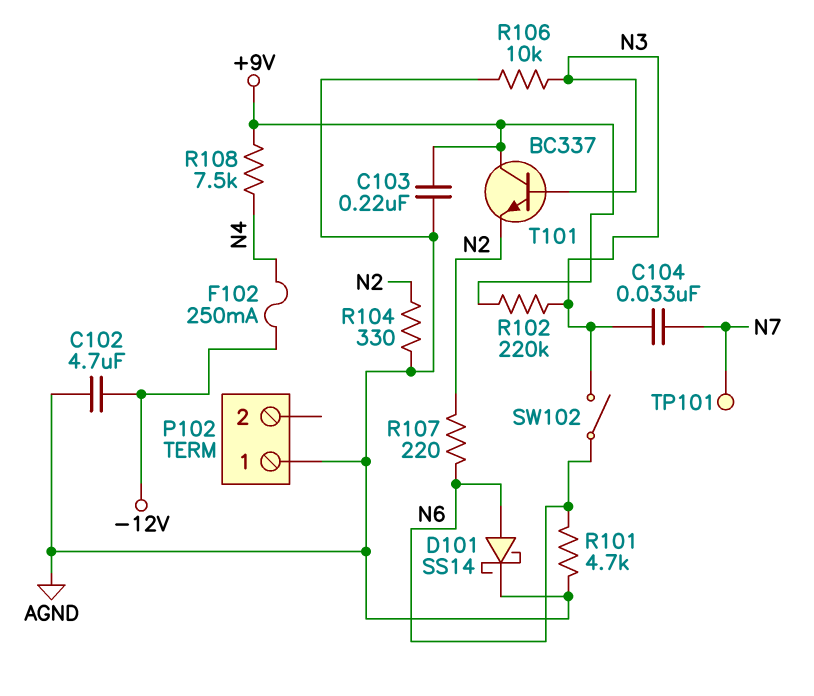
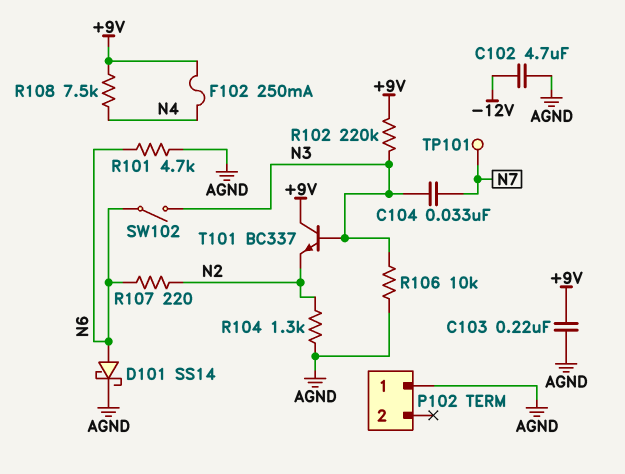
F102: 250mA (-12V, N4) -> 250mA (+9V, N4)
R104: 330 (AGND, N2) -> 1.3k (AGND, N2)

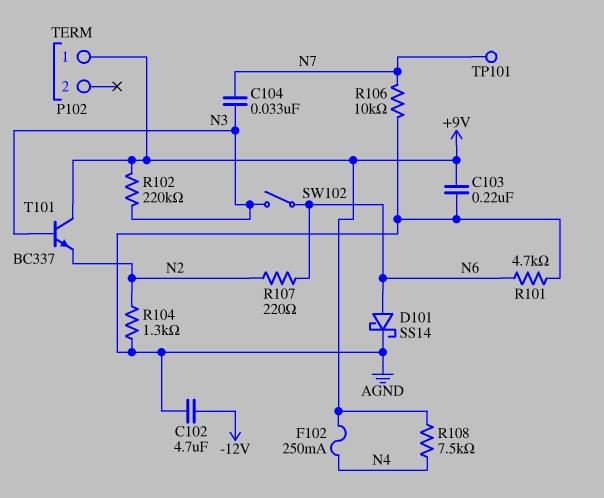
P102 pin 1: AGND -> +9V
R106: 10k (AGND, N3) -> 10k (AGND, N7)

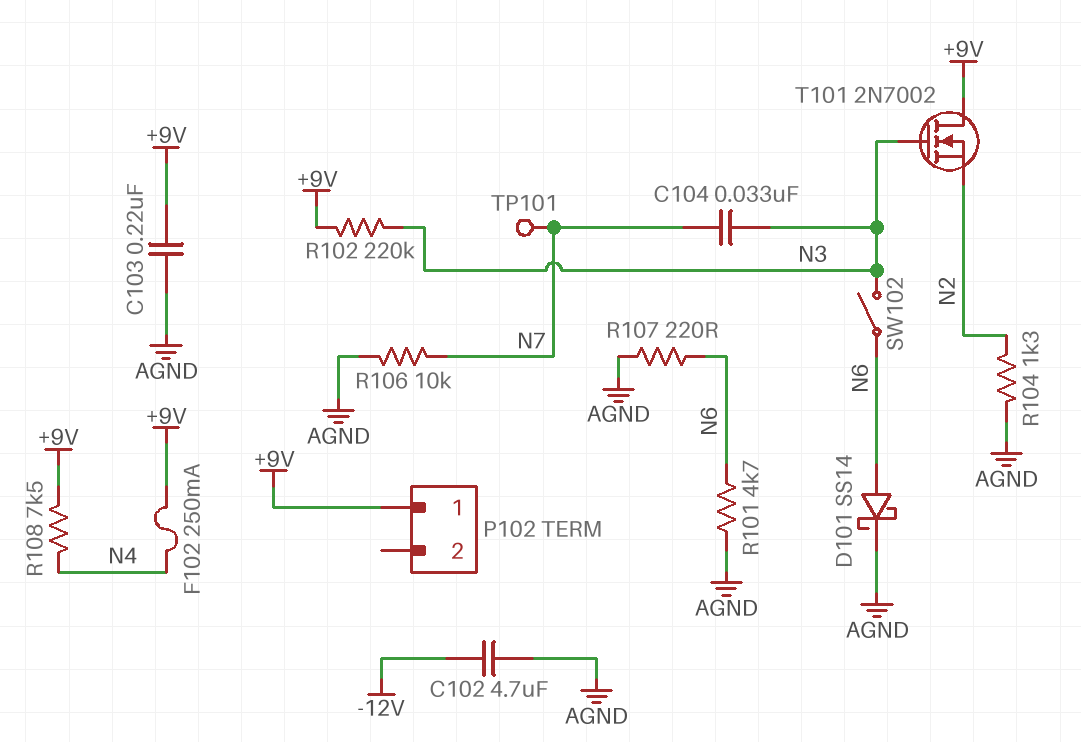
R107: 220 (N2, N6) -> 220 (AGND, N6)
T101: NPN BC337 (B N3, C +9V, E N2) -> NMOS 2N7002 (G N3, D +9V, S N2)

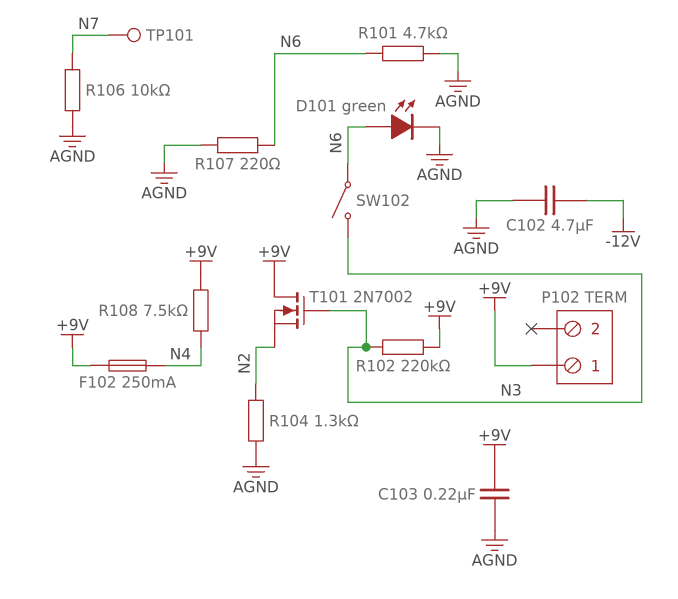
C104: 33nF (N3, N7) -> none
D101: schottky SS14 (A N6, K AGND) -> LED green (A N6, K AGND)

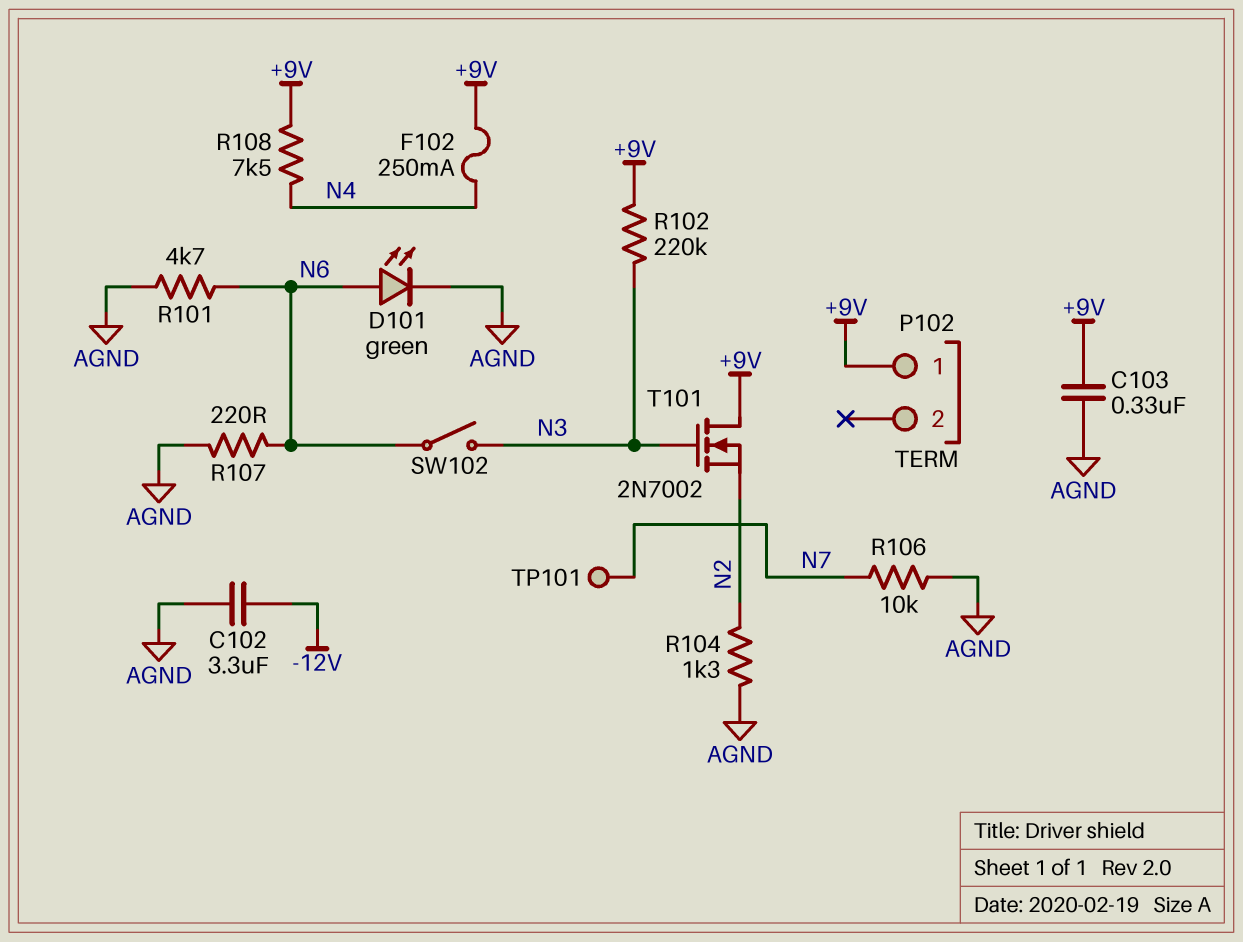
C102: 4.7uF (-12V, AGND) -> 3.3uF (-12V, AGND)
C103: 220nF (+9V, AGND) -> 330nF (+9V, AGND)

